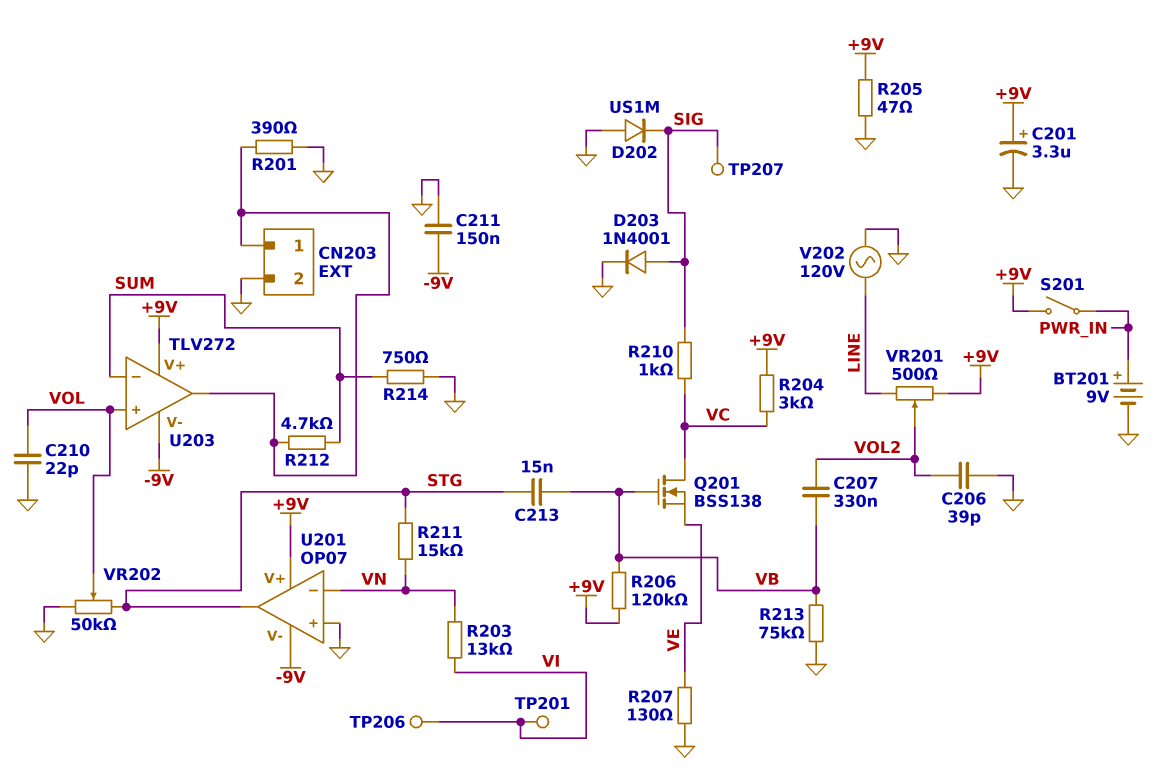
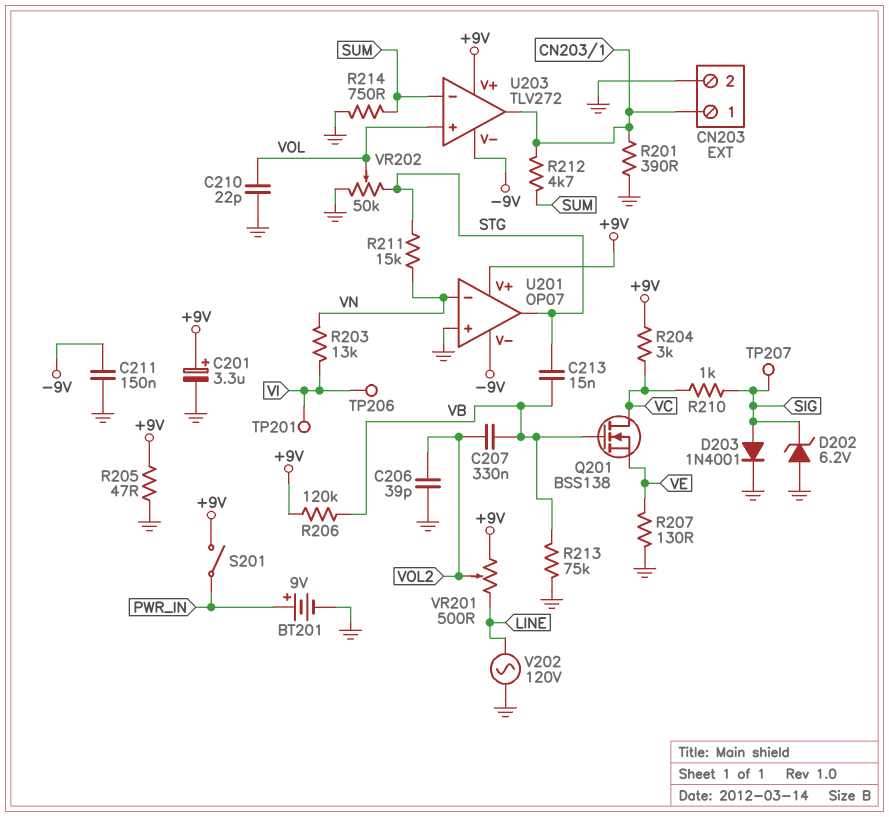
D202: diode US1M (A GND, K SIG) -> zener 6.2V (A GND, K SIG)

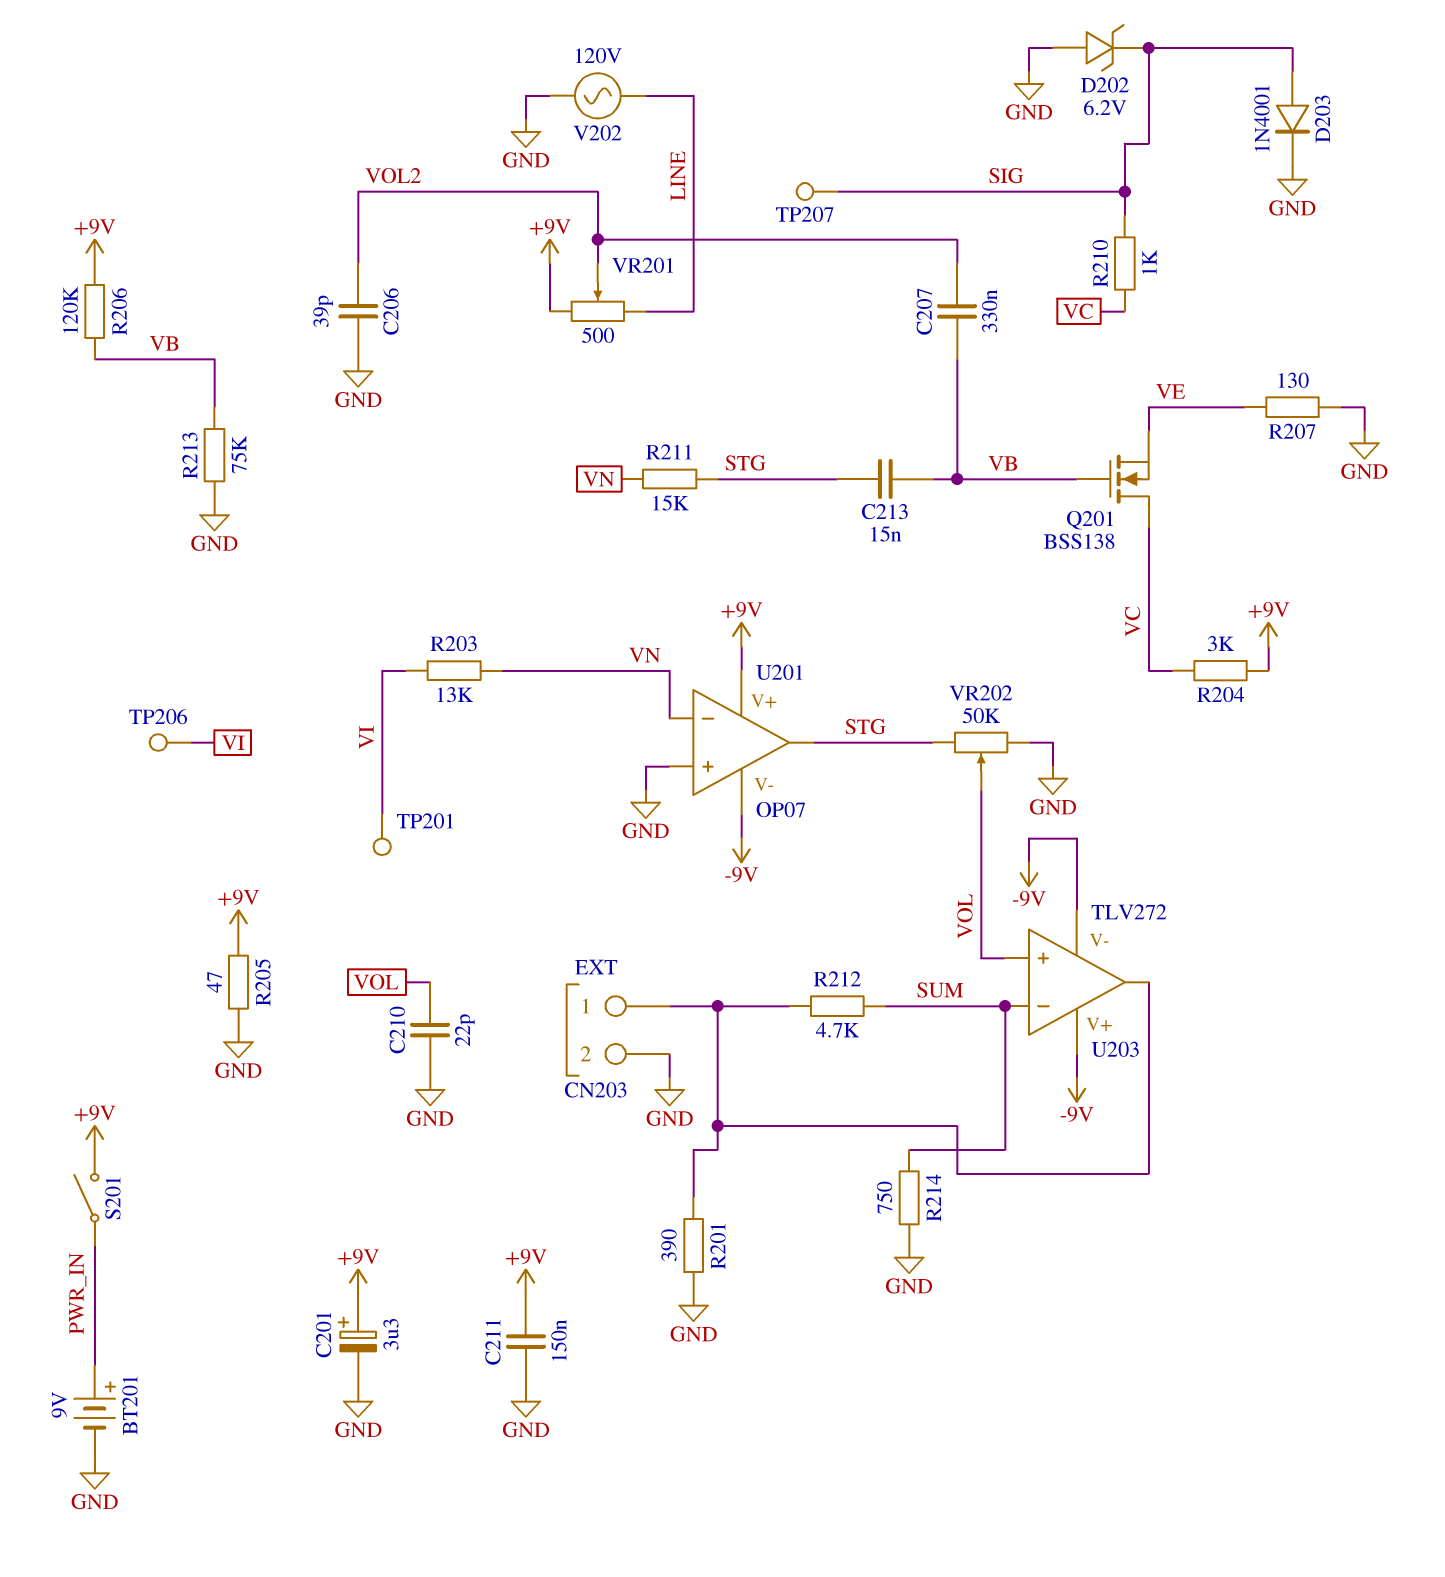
C211: 150nF (-9V, GND) -> 150nF (+9V, GND)
U203 pin V+: +9V -> -9V

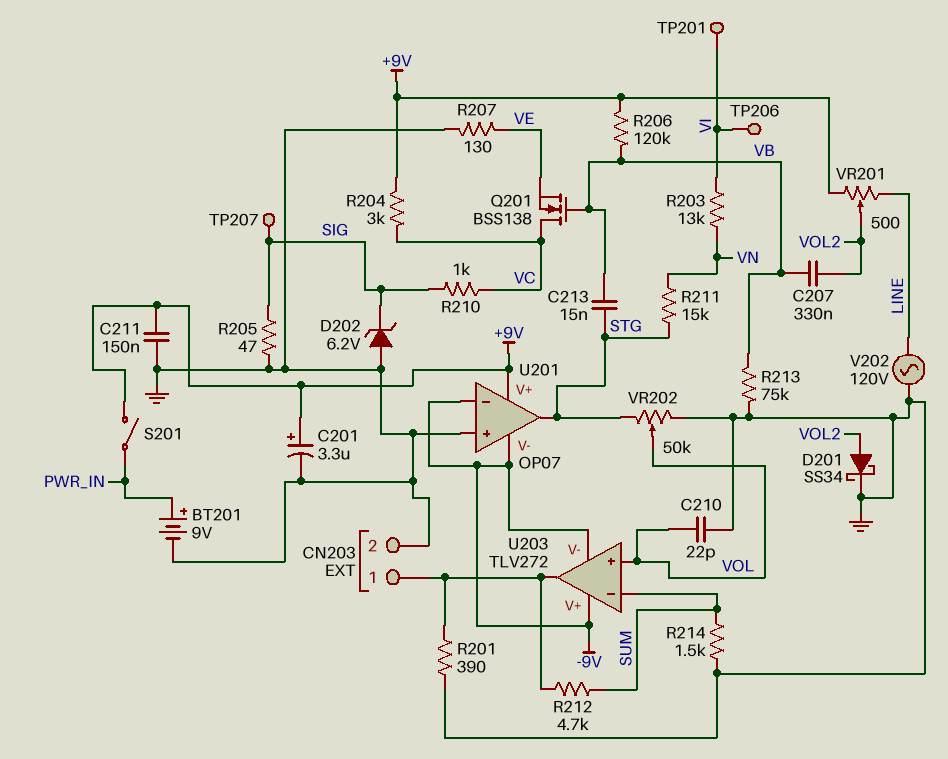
C206: 39pF (GND, VOL2) -> none
D201: none -> schottky SS34 (A VOL2, K GND)
D203: diode 1N4001 (A SIG, K GND) -> none
R205: 47 (+9V, GND) -> 47 (GND, SIG)
R214: 750 (GND, SUM) -> 1.5k (GND, SUM)
U201 pin in-: VN -> -9V

